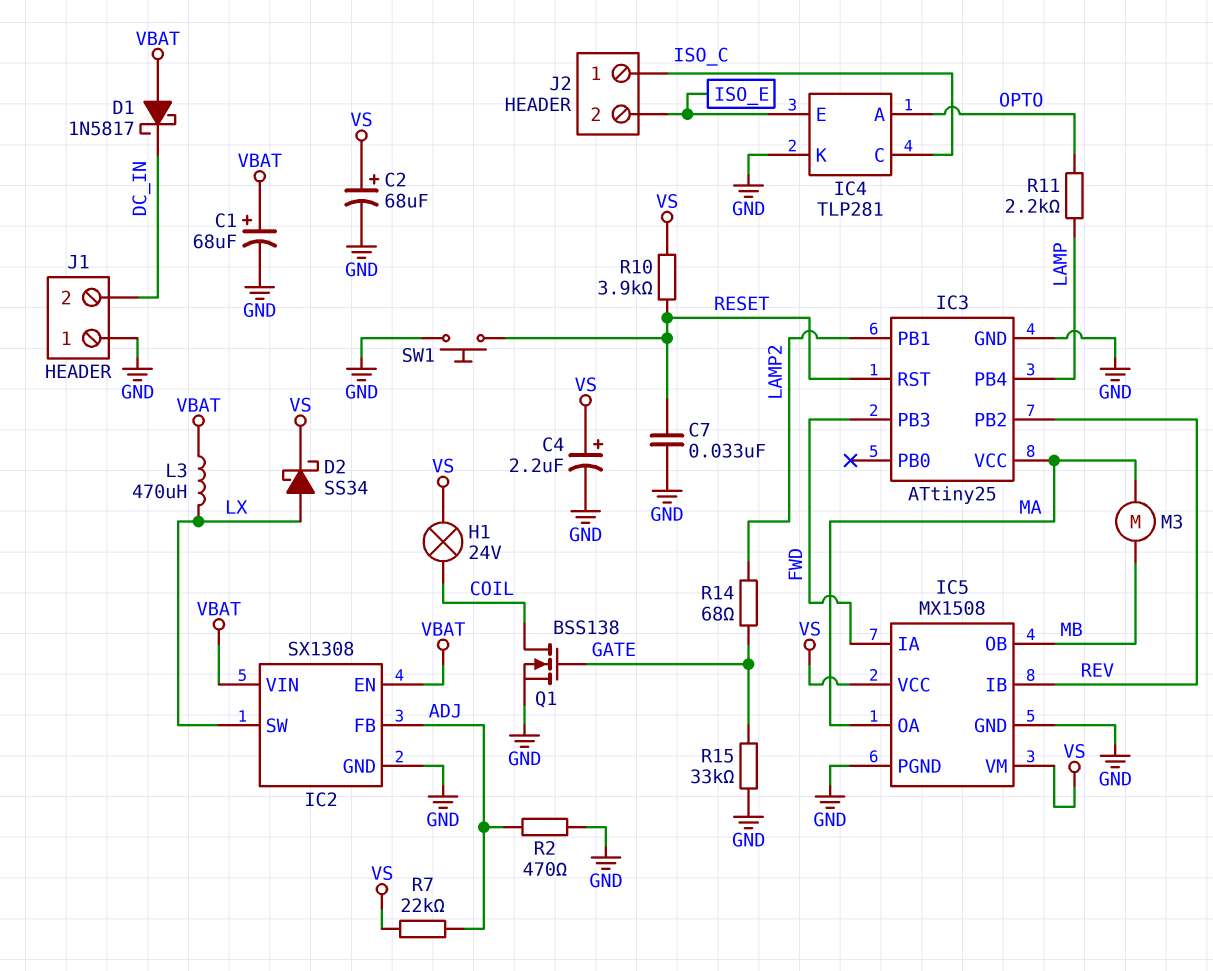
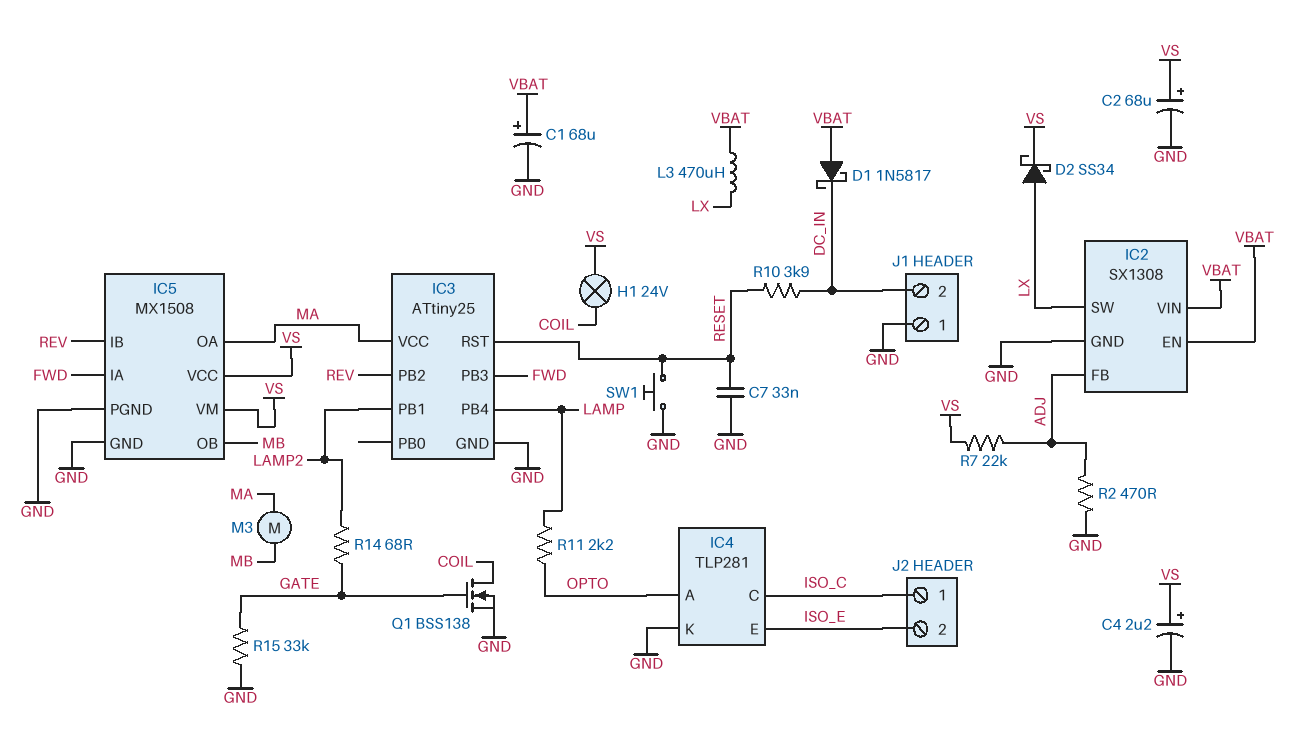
R10: 3.9k (RESET, VS) -> 3.9k (DC_IN, RESET)

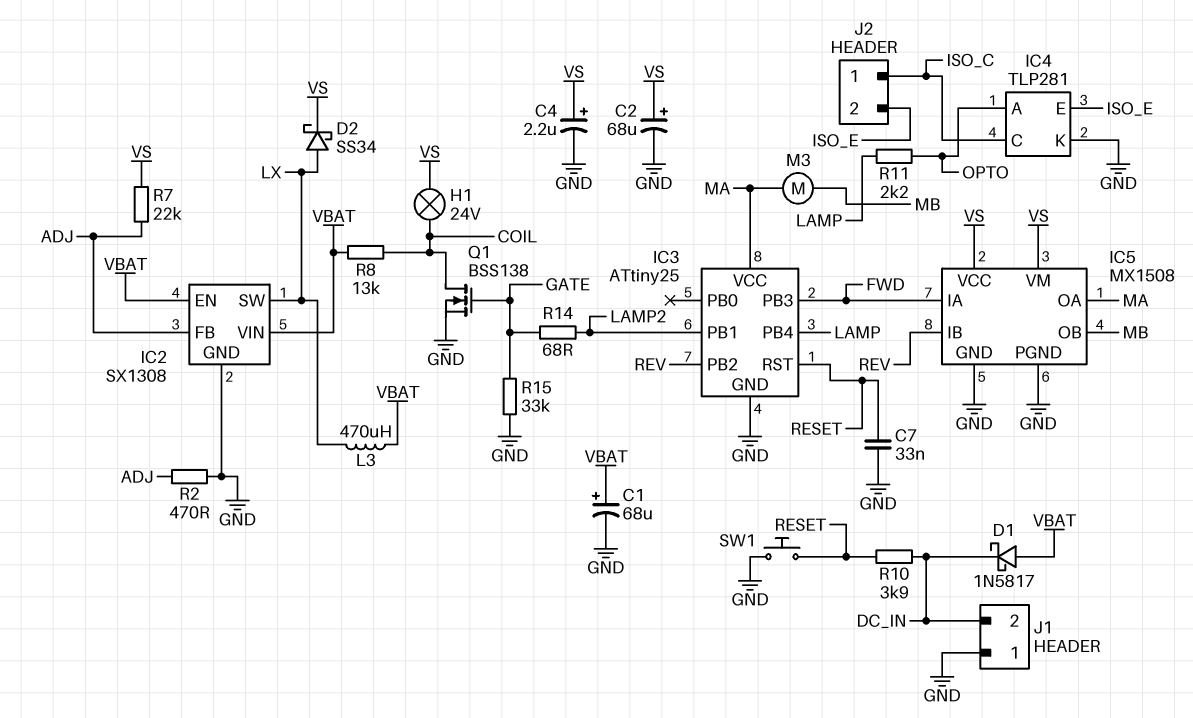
R8: none -> 13k (COIL, VBAT)

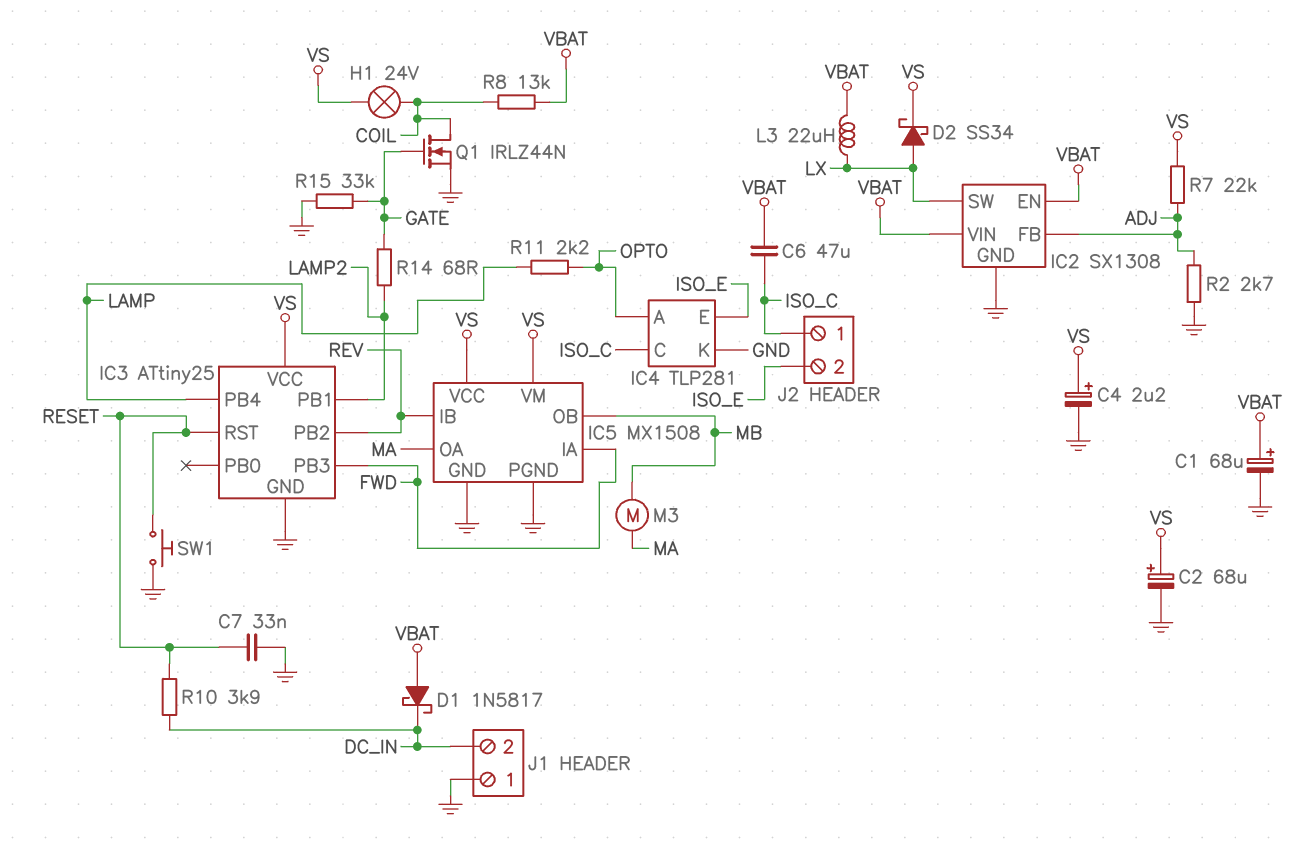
C6: none -> 47uF (ISO_C, VBAT)
IC3 pin VCC: MA -> VS
L3: 470uH (LX, VBAT) -> 22uH (LX, VBAT)
Q1: NMOS BSS138 (G GATE, D COIL, S GND) -> NMOS IRLZ44N (G GATE, D COIL, S GND)
R2: 470 (ADJ, GND) -> 2.7k (ADJ, GND)

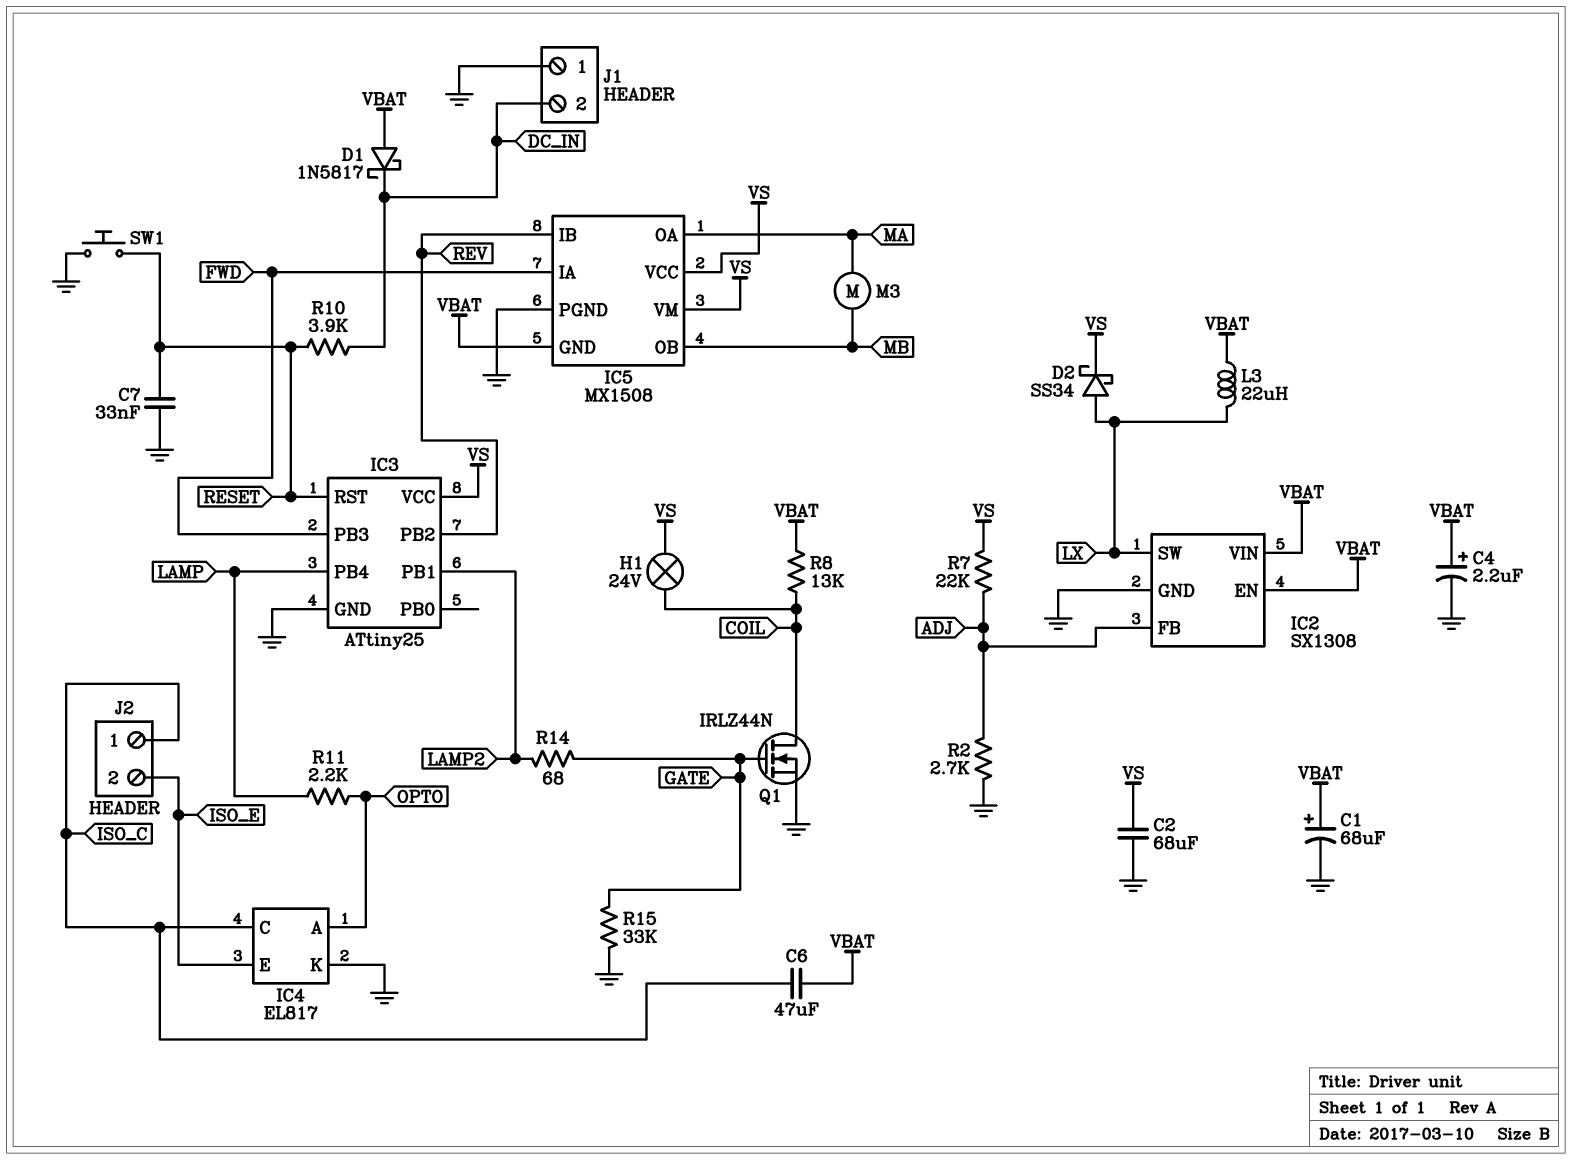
C2: 68uF (plus VS, minus GND) -> 68uF (GND, VS)
C4: 2.2uF (plus VS, minus GND) -> 2.2uF (plus VBAT, minus GND)
IC4: TLP281 -> EL817
IC5 pin GND: GND -> VBAT

